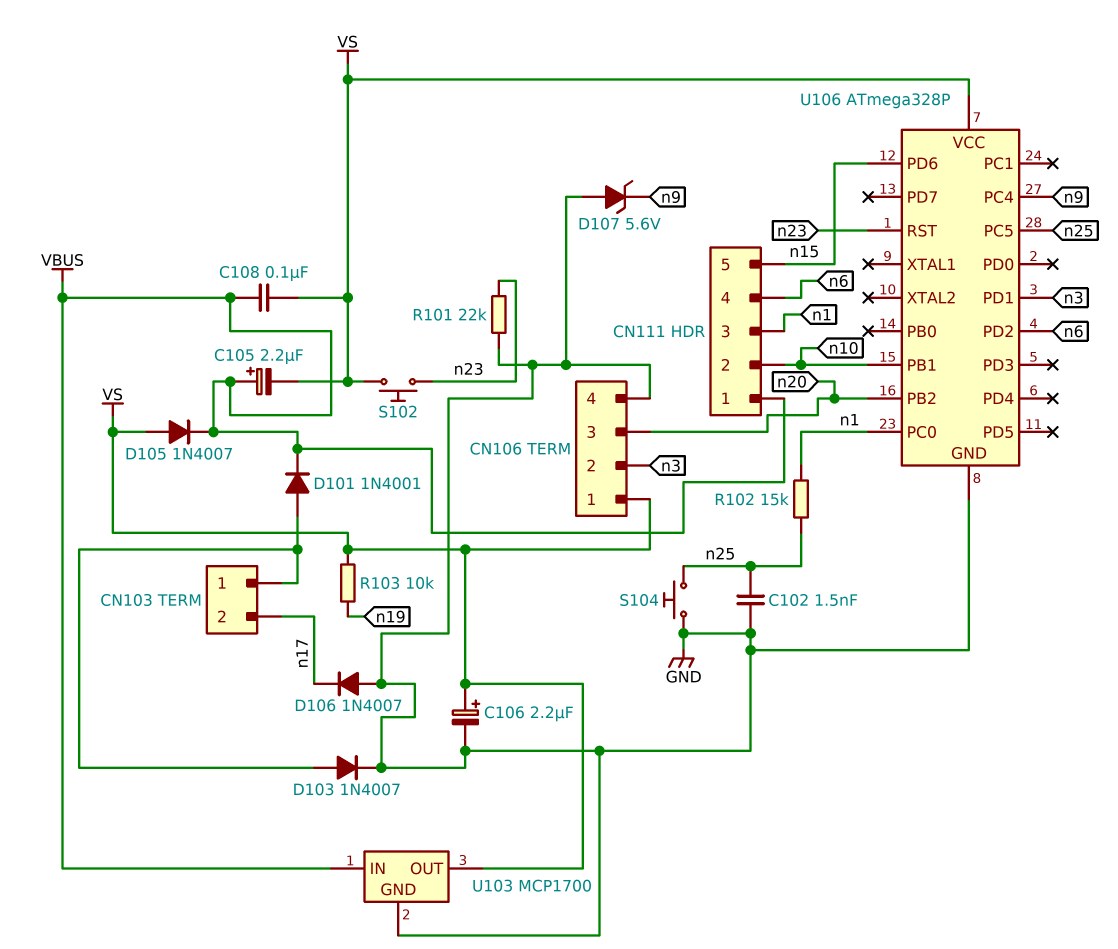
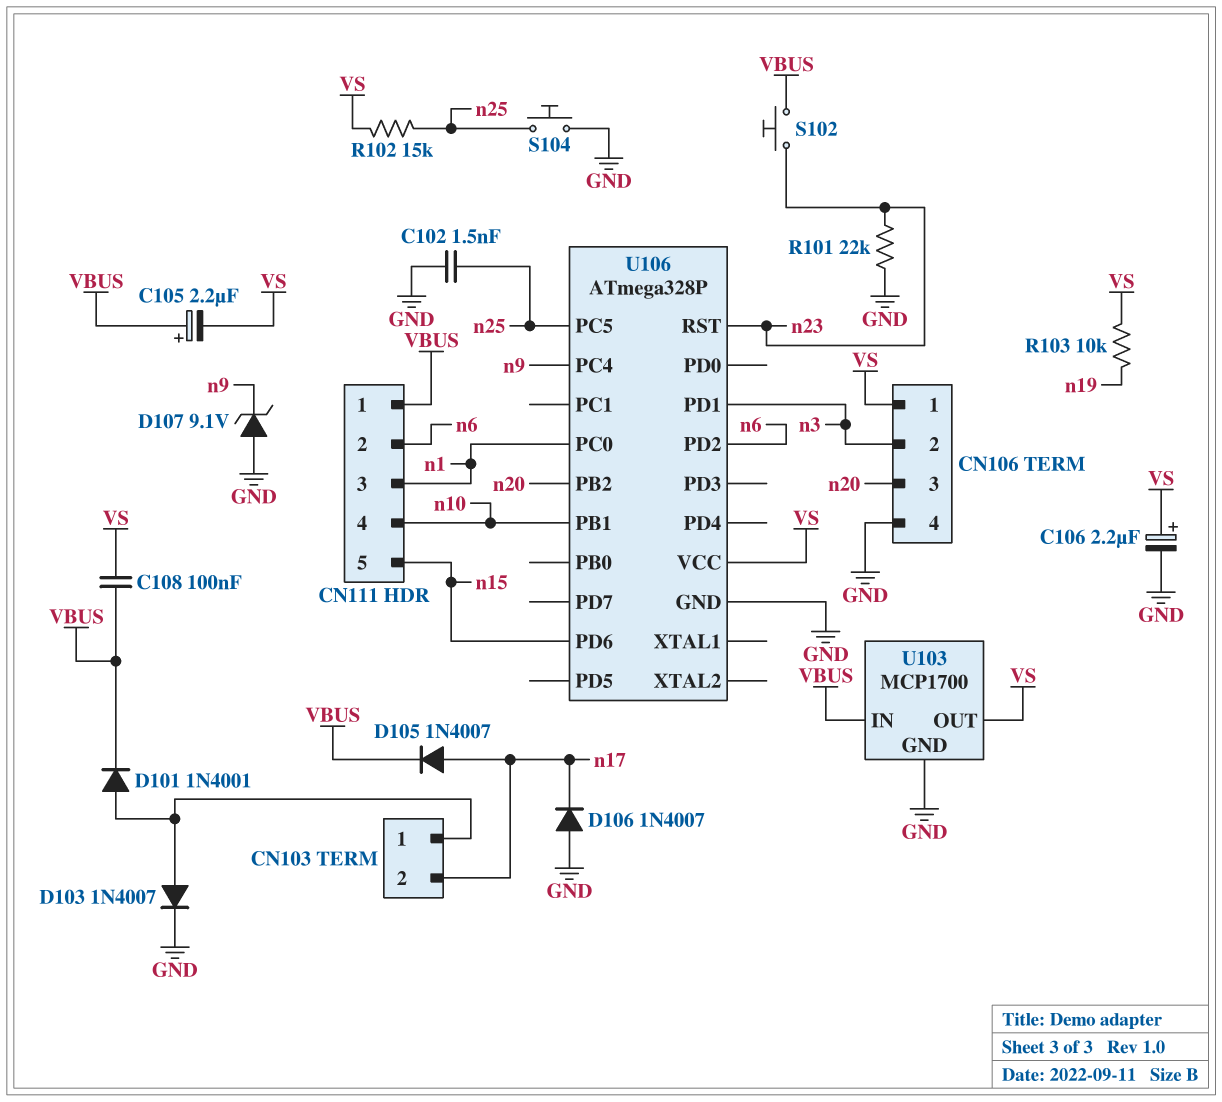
CN111 pin 2: n10 -> n6
CN111 pin 4: n6 -> n10
D105: diode 1N4007 (A VS, K VBUS) -> diode 1N4007 (A n17, K VBUS)
D107: zener 5.6V (A GND, K n9) -> zener 9.1V (A GND, K n9)
R102: 15k (n1, n25) -> 15k (VS, n25)
S102: button (VS, n23) -> button (VBUS, n23)

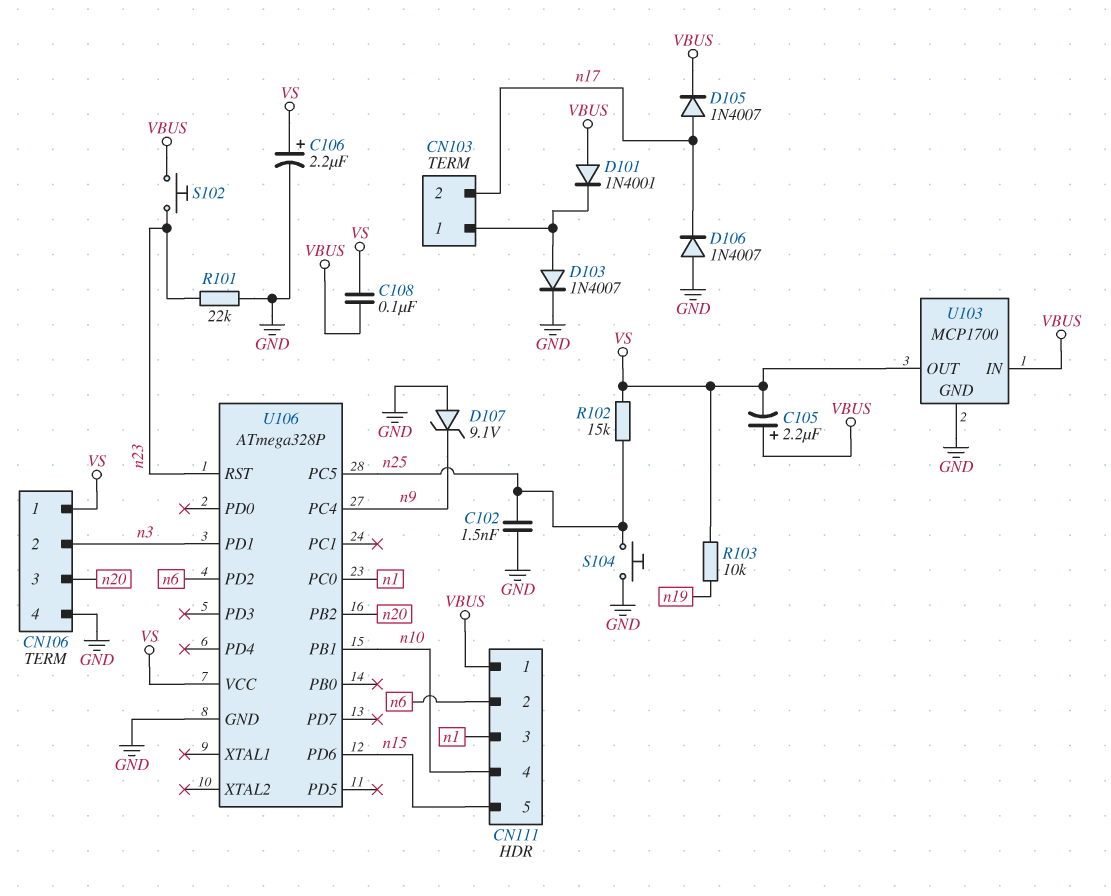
D101: diode 1N4001 (A CN103/1, K VBUS) -> diode 1N4001 (A VBUS, K CN103/1)

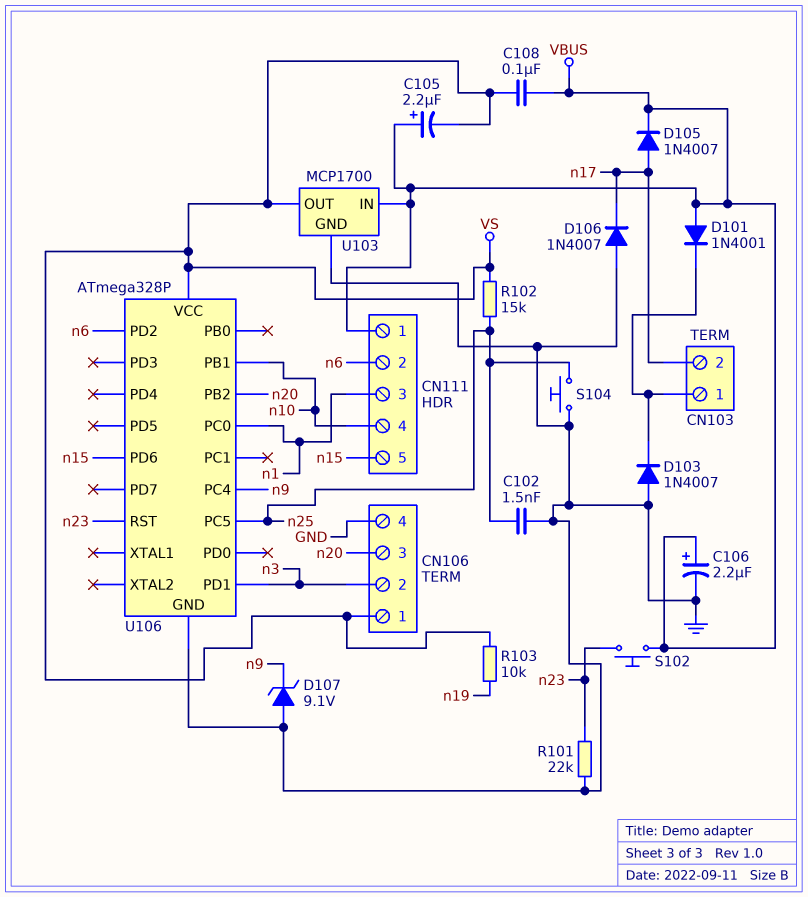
C106: 2.2uF (plus VS, minus GND) -> 2.2uF (plus VBUS, minus GND)
D103: diode 1N4007 (A CN103/1, K GND) -> diode 1N4007 (A GND, K CN103/1)

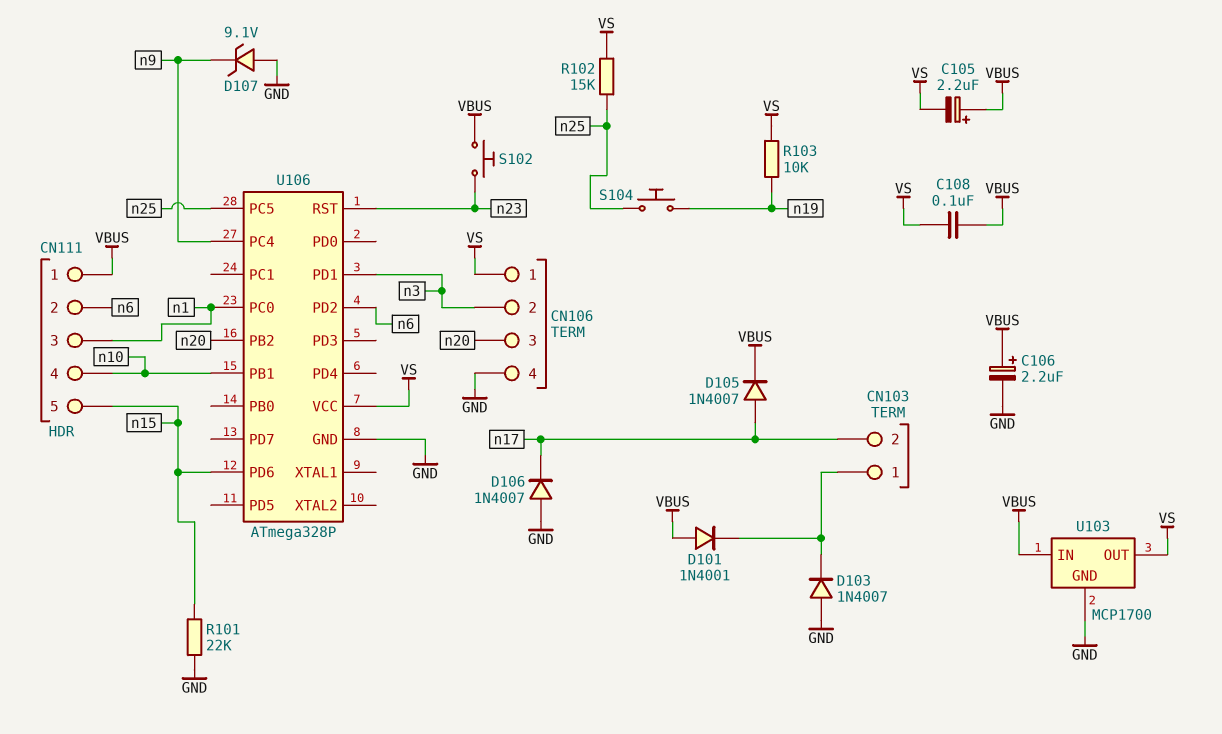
C102: 1.5nF (GND, n25) -> none
R101: 22k (GND, n23) -> 22k (GND, n15)
S104: button (GND, n25) -> button (n19, n25)

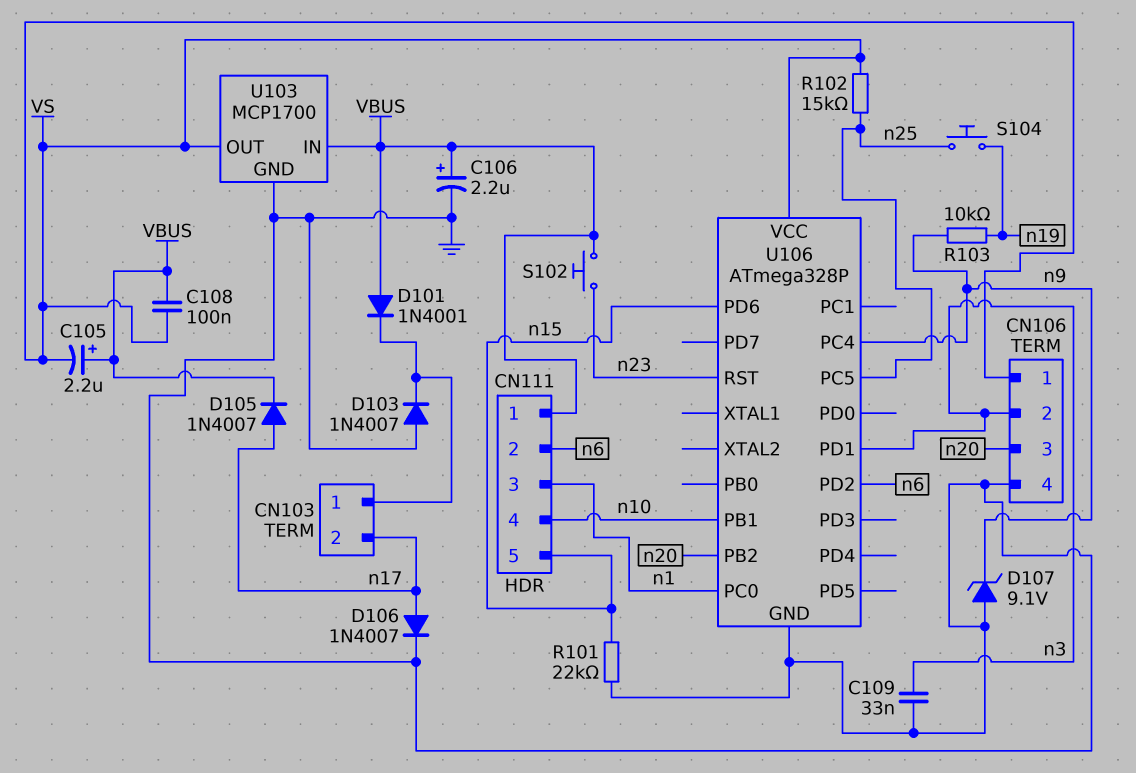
C109: none -> 33nF (GND, n3)
D106: diode 1N4007 (A GND, K n17) -> diode 1N4007 (A n17, K GND)
R103: 10k (VS, n19) -> 10k (n9, n19)

